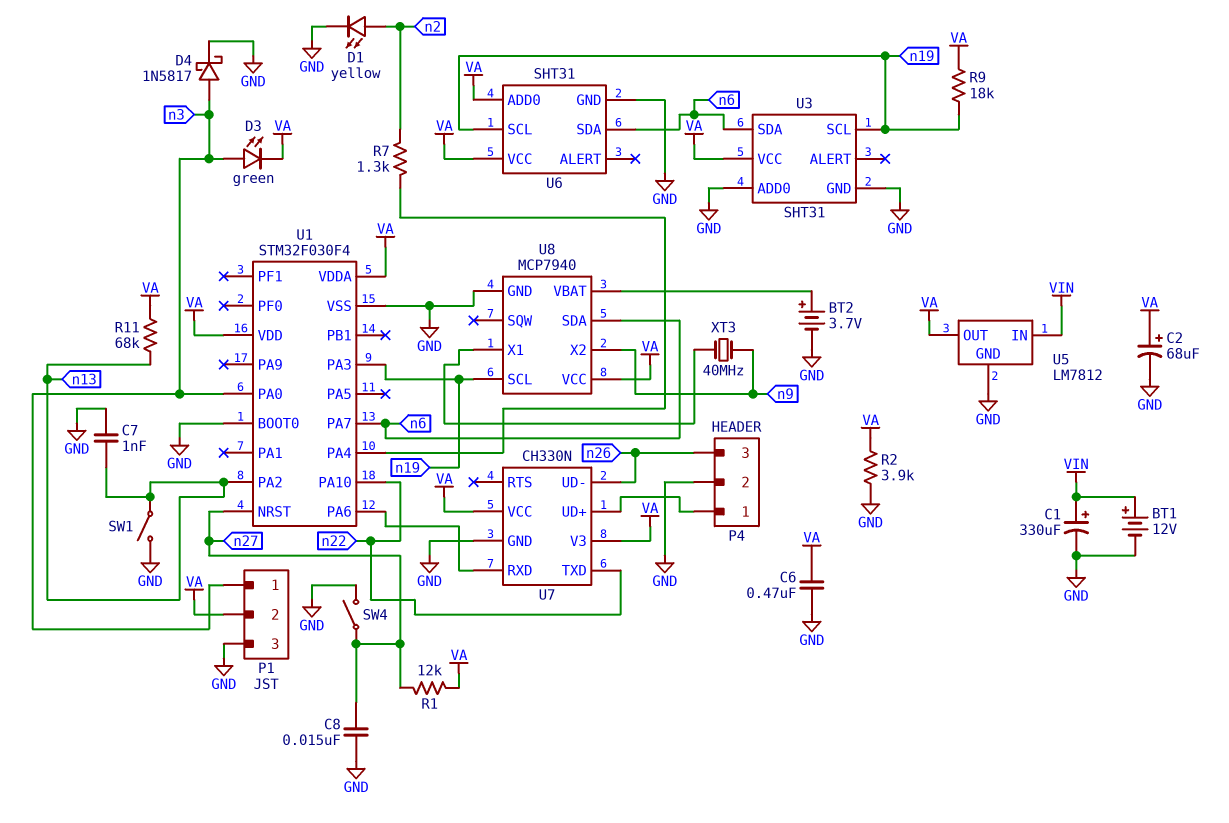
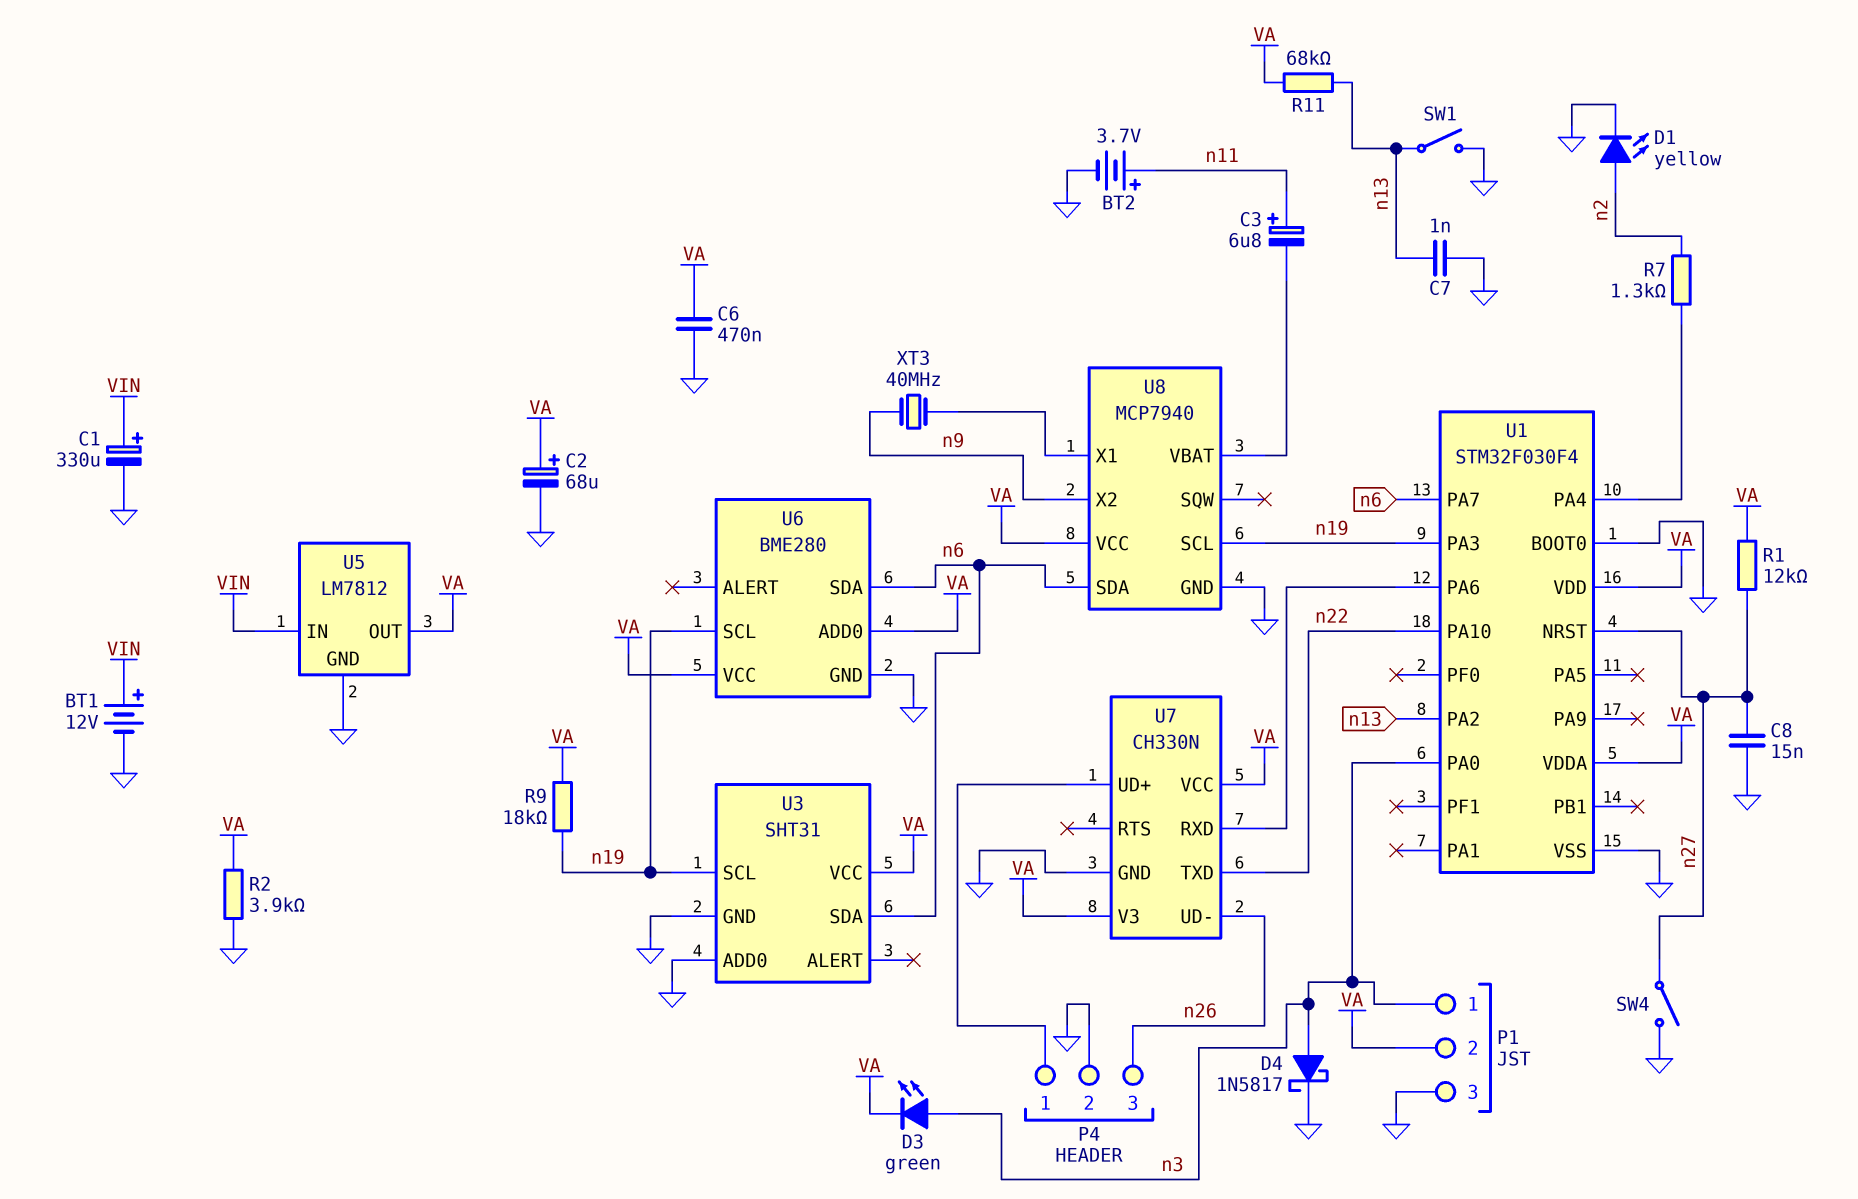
BT2: 3.7V (plus U8/VBAT, minus GND) -> 3.7V (plus n11, minus GND)
C3: none -> 6.8uF (plus n11, minus U8/VBAT)
U6: SHT31 -> BME280

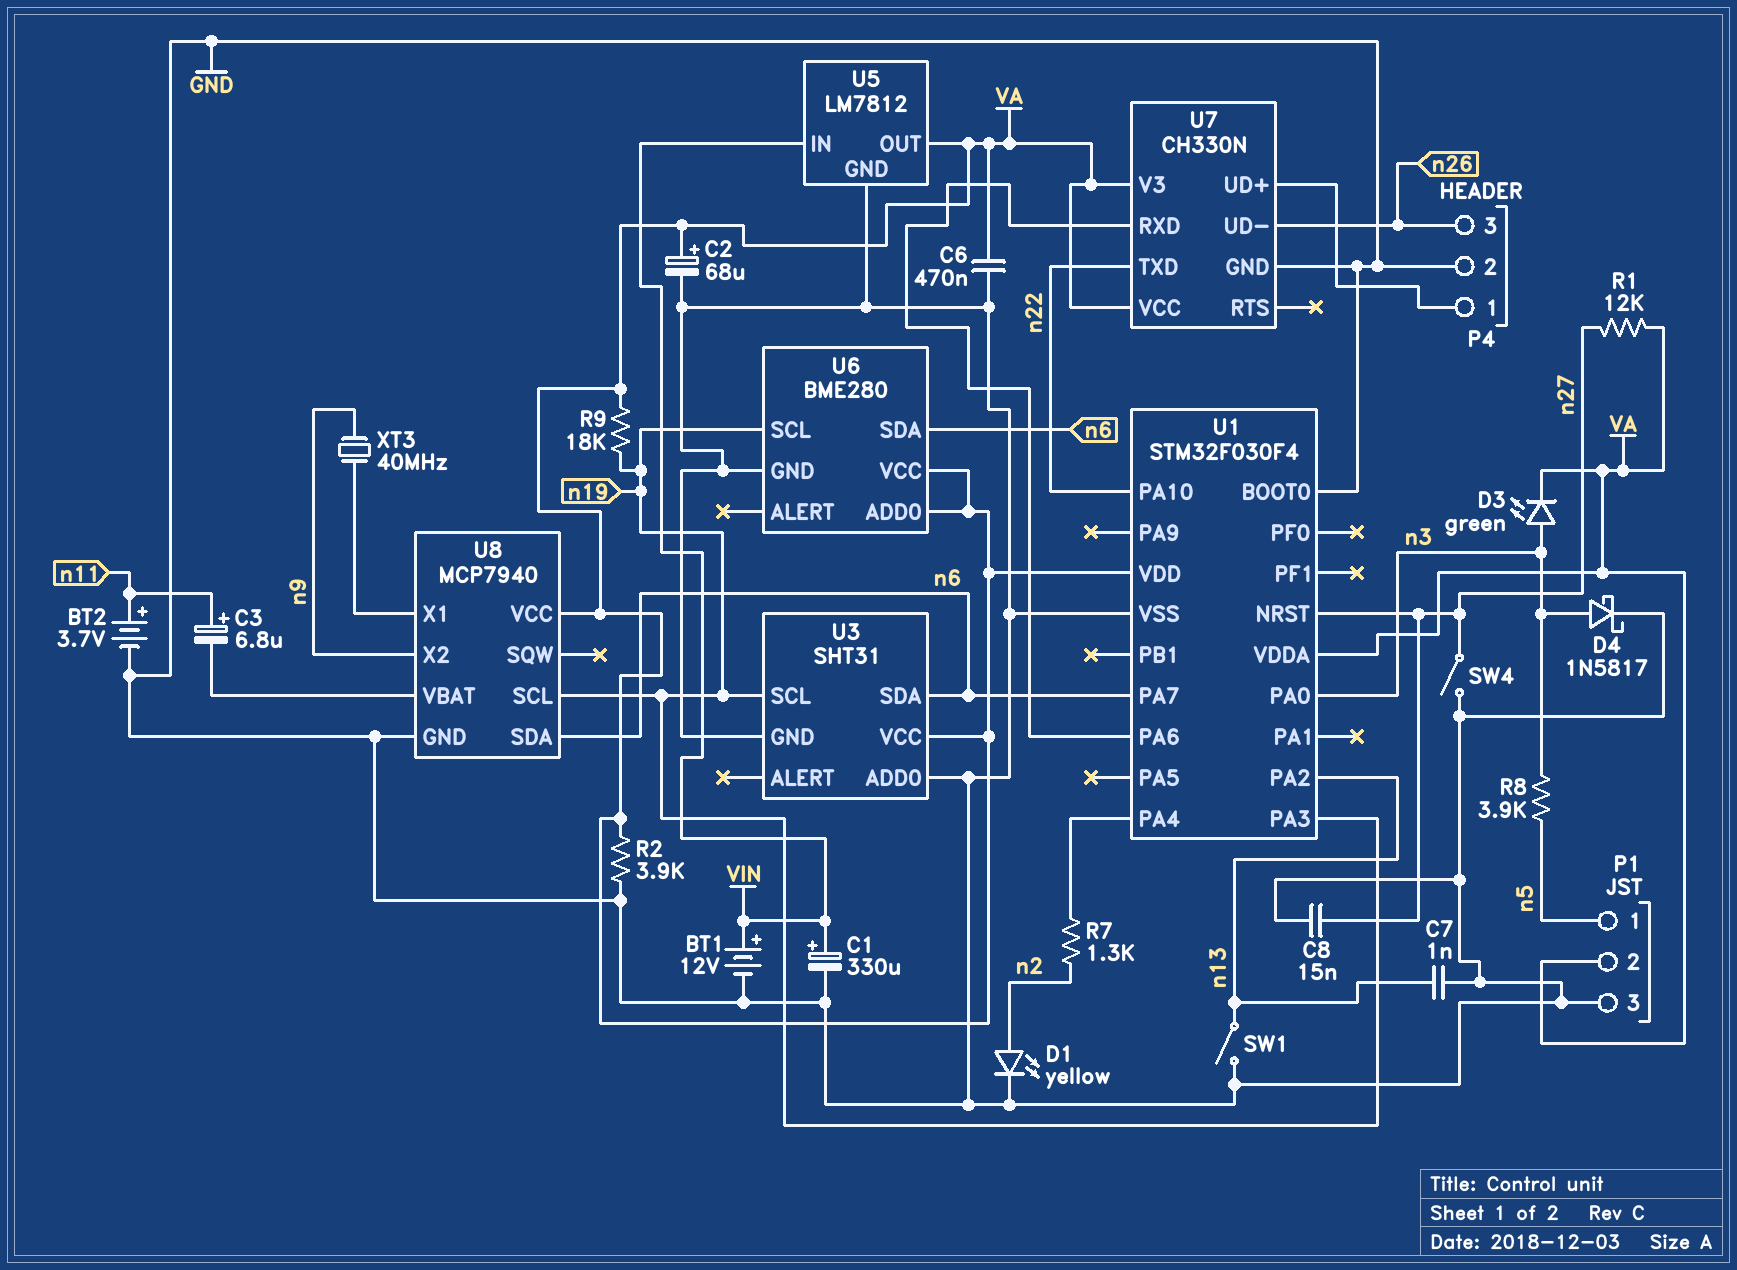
P1 pin 1: n3 -> n5
R8: none -> 3.9k (n3, n5)
R11: 68k (VA, n13) -> none

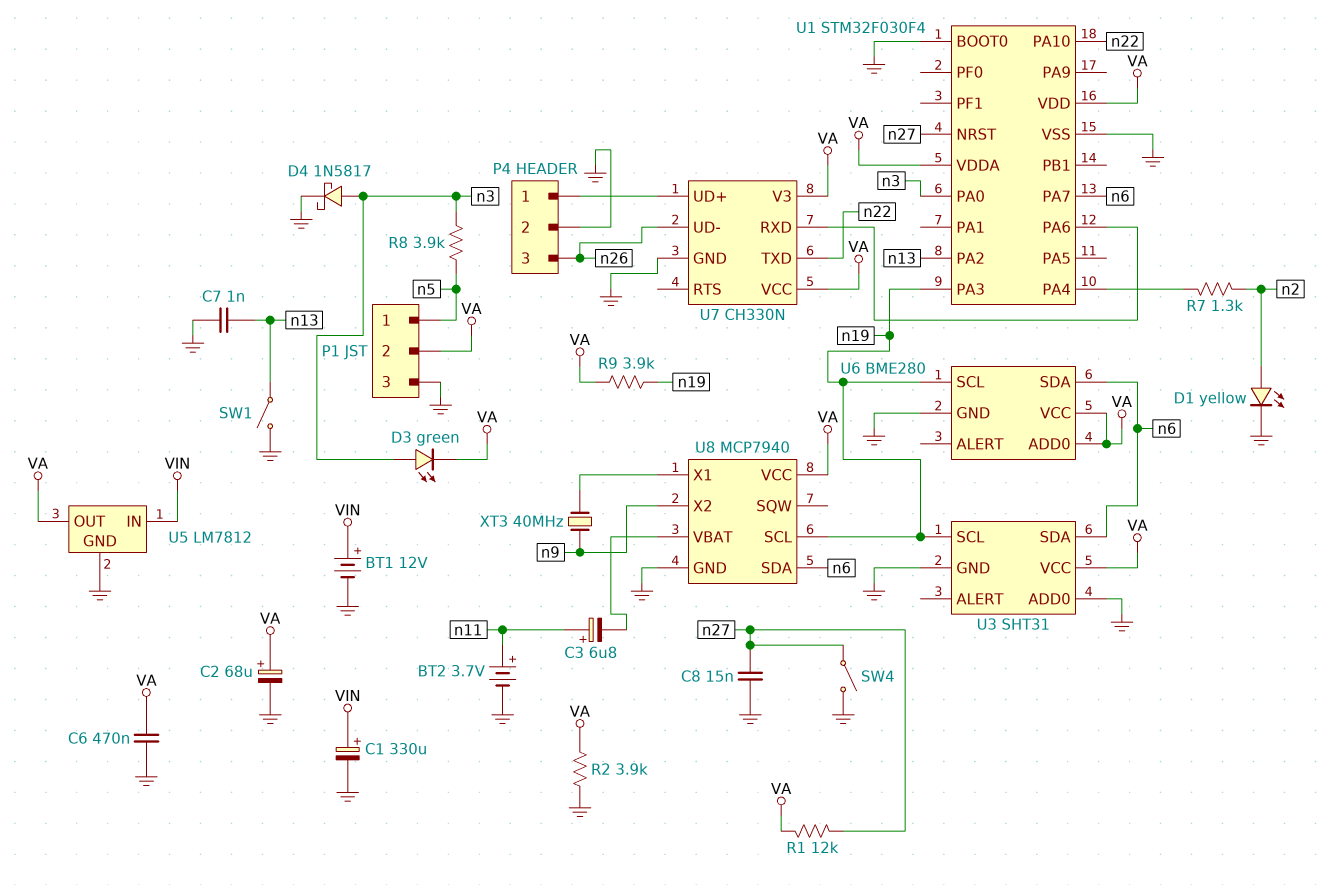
R9: 18k (VA, n19) -> 3.9k (VA, n19)

